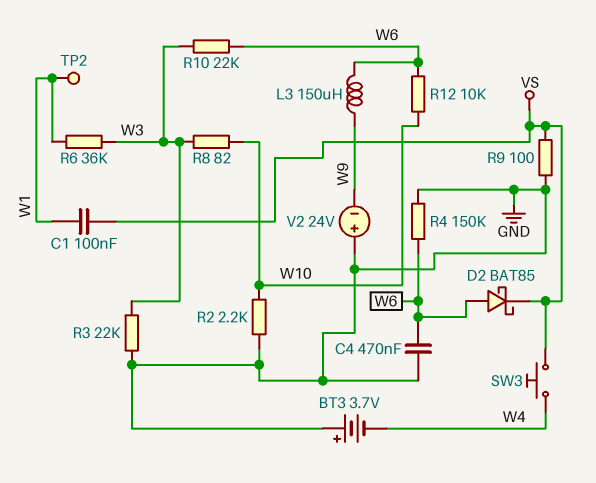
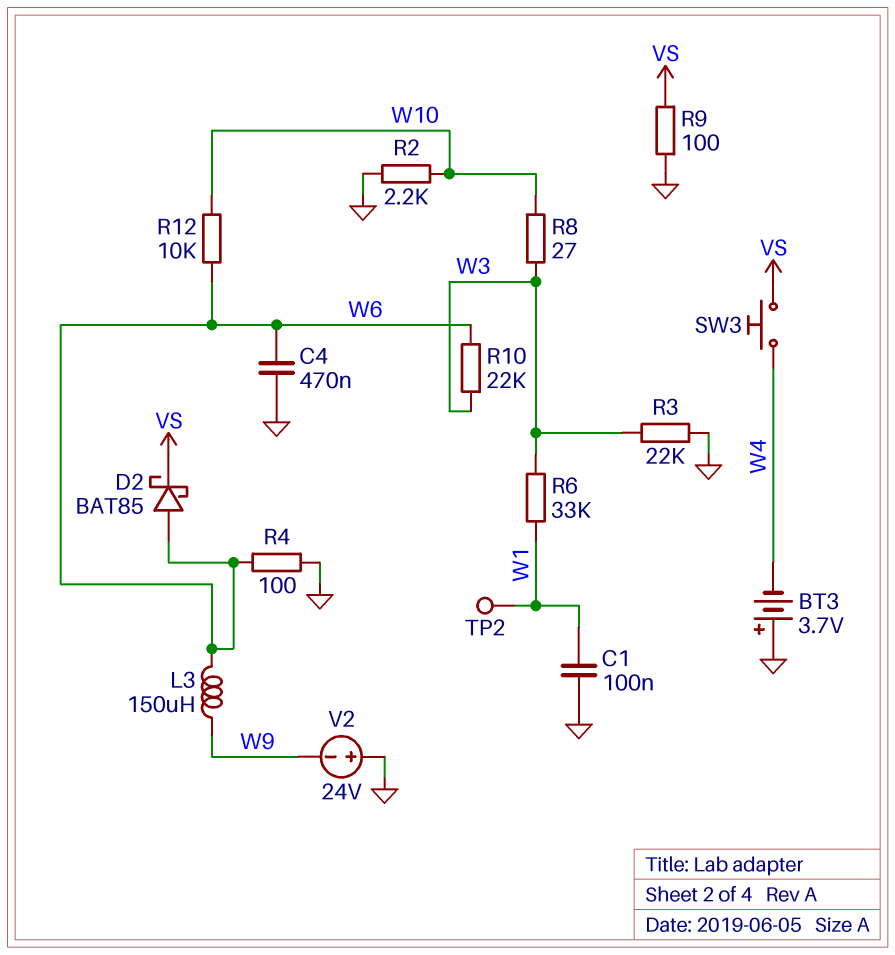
C1: 100nF (VS, W1) -> 100nF (GND, W1)
R4: 150k (GND, W6) -> 100 (GND, W6)
R6: 36k (W1, W3) -> 33k (W1, W3)
R8: 82 (W3, W10) -> 27 (W3, W10)

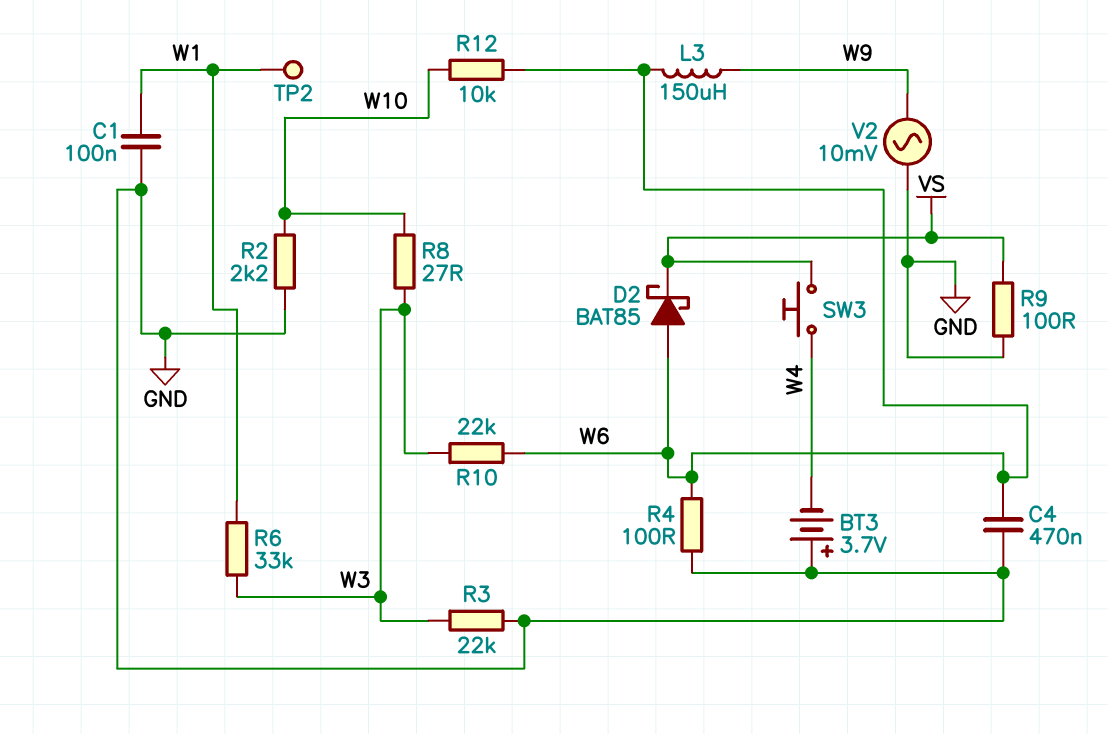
V2: 24V (plus GND, minus W9) -> AC 10mV (GND, W9)

